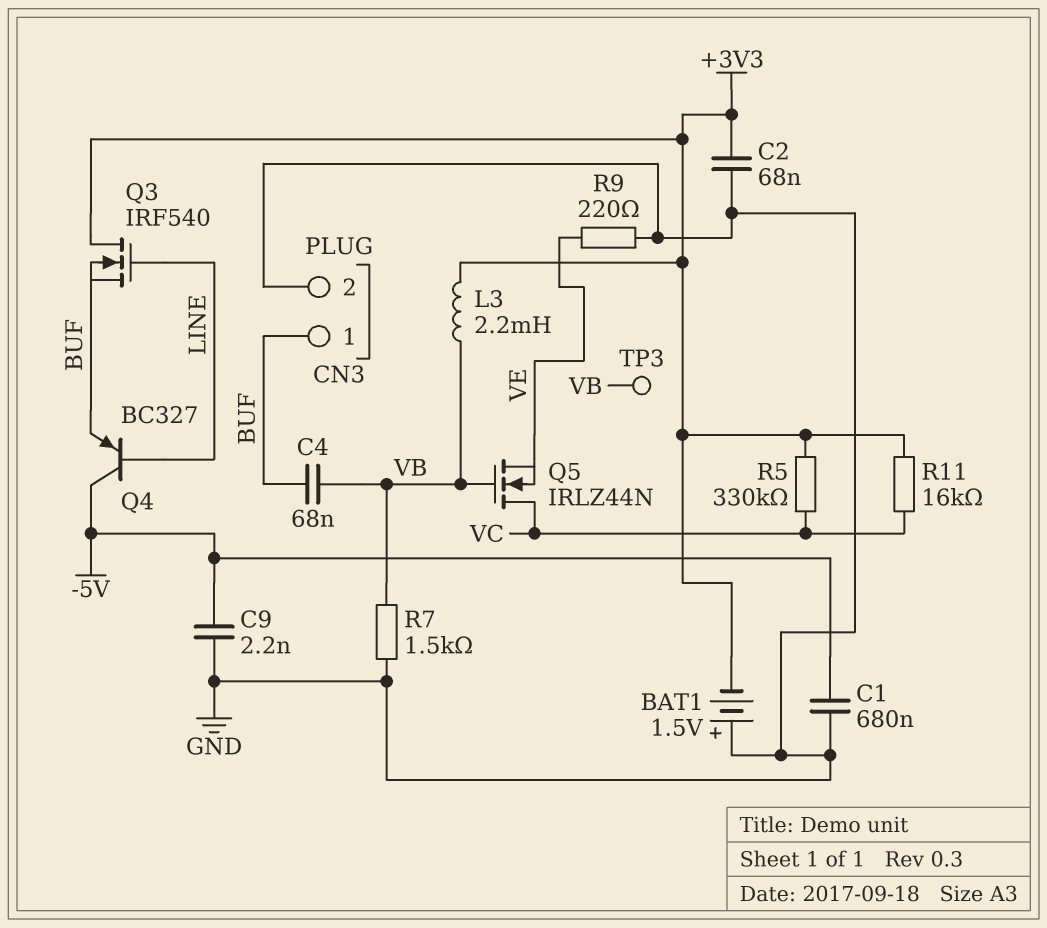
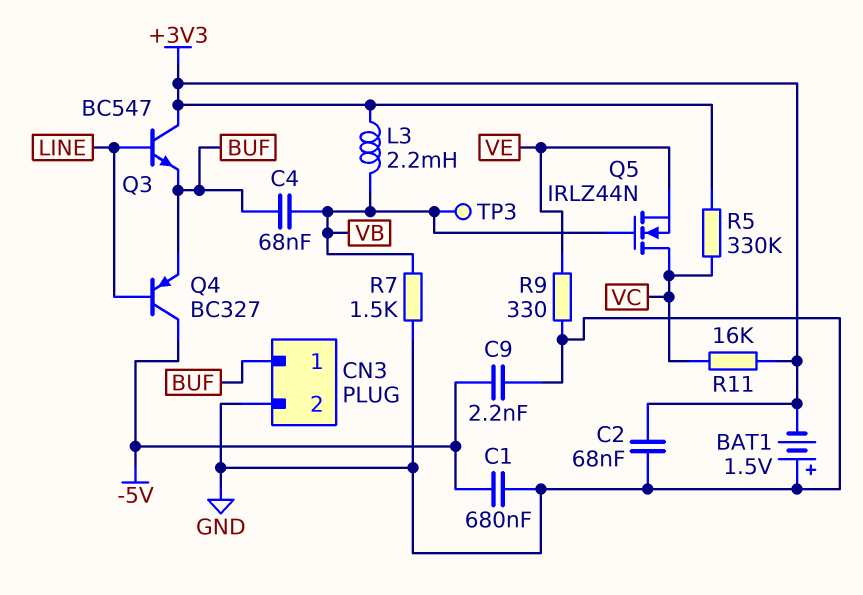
Q3: NMOS IRF540 (G LINE, D +3V3, S BUF) -> NPN BC547 (B LINE, C +3V3, E BUF)
R9: 220 (GND, VE) -> 330 (GND, VE)

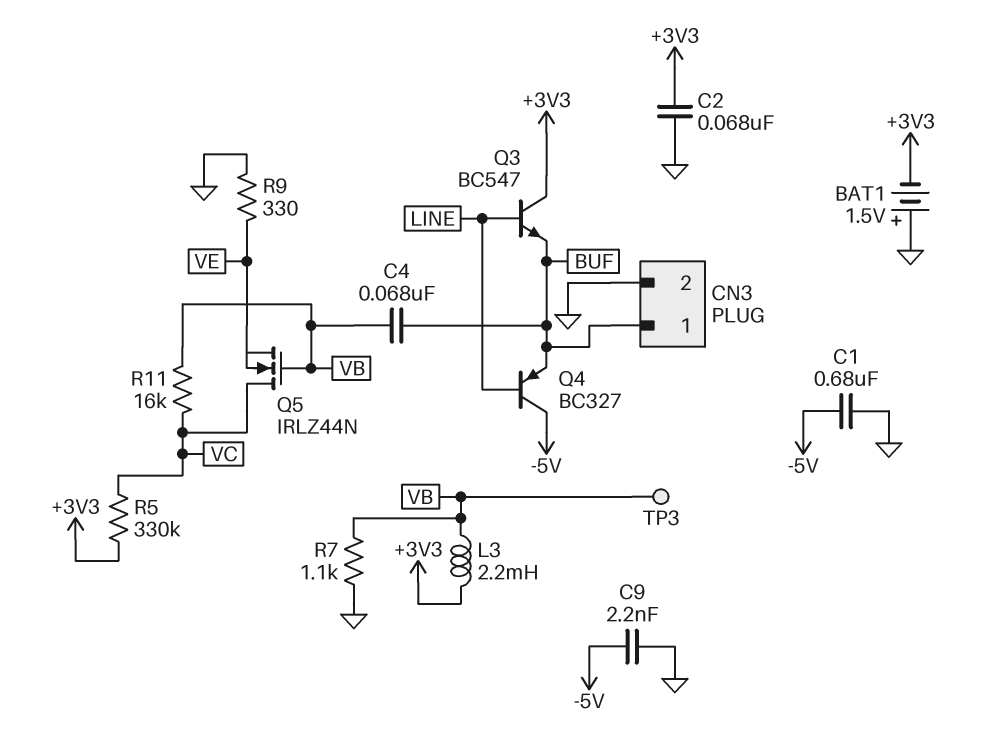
R7: 1.5k (GND, VB) -> 1.1k (GND, VB)
R11: 16k (+3V3, VC) -> 16k (VB, VC)

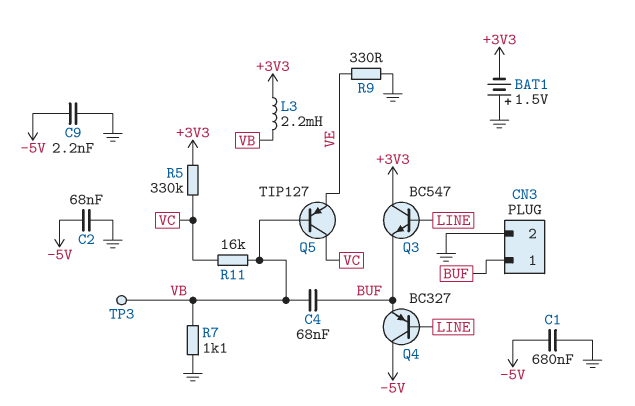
C2: 68nF (+3V3, GND) -> 68nF (-5V, GND)
Q5: NMOS IRLZ44N (G VB, D VC, S VE) -> PNP TIP127 (B VB, C VC, E VE)

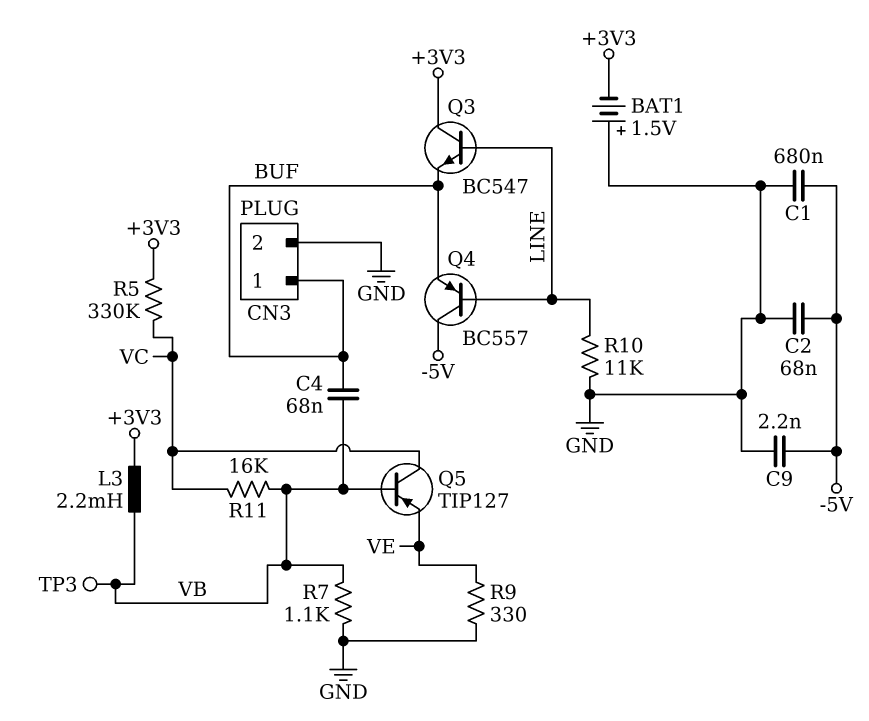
Q4: PNP BC327 (B LINE, C -5V, E BUF) -> PNP BC557 (B LINE, C -5V, E BUF)
R10: none -> 11k (GND, LINE)

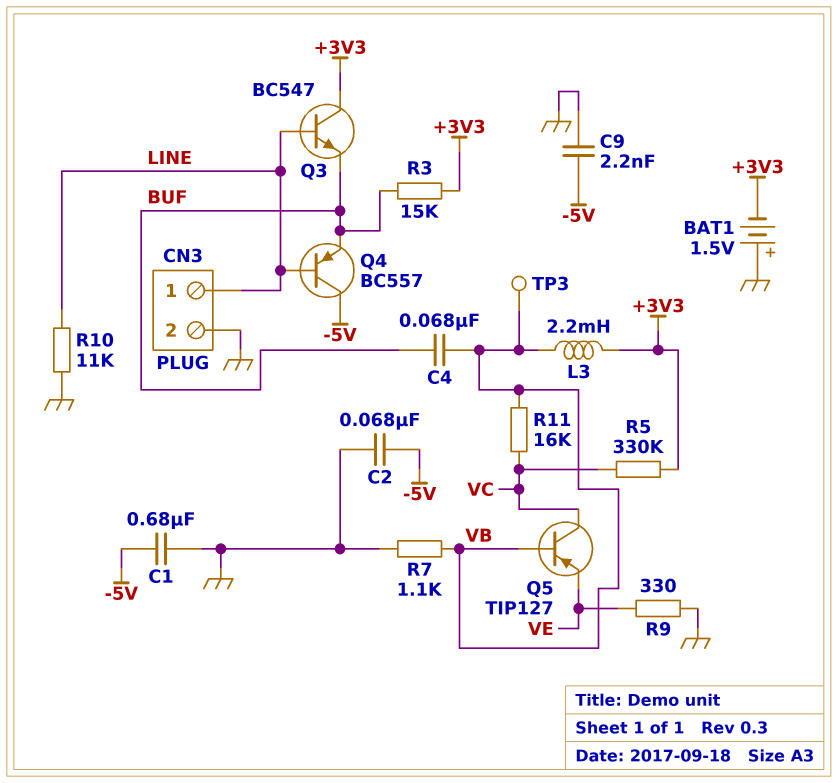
CN3 pin 1: BUF -> LINE
R3: none -> 15k (+3V3, BUF)

